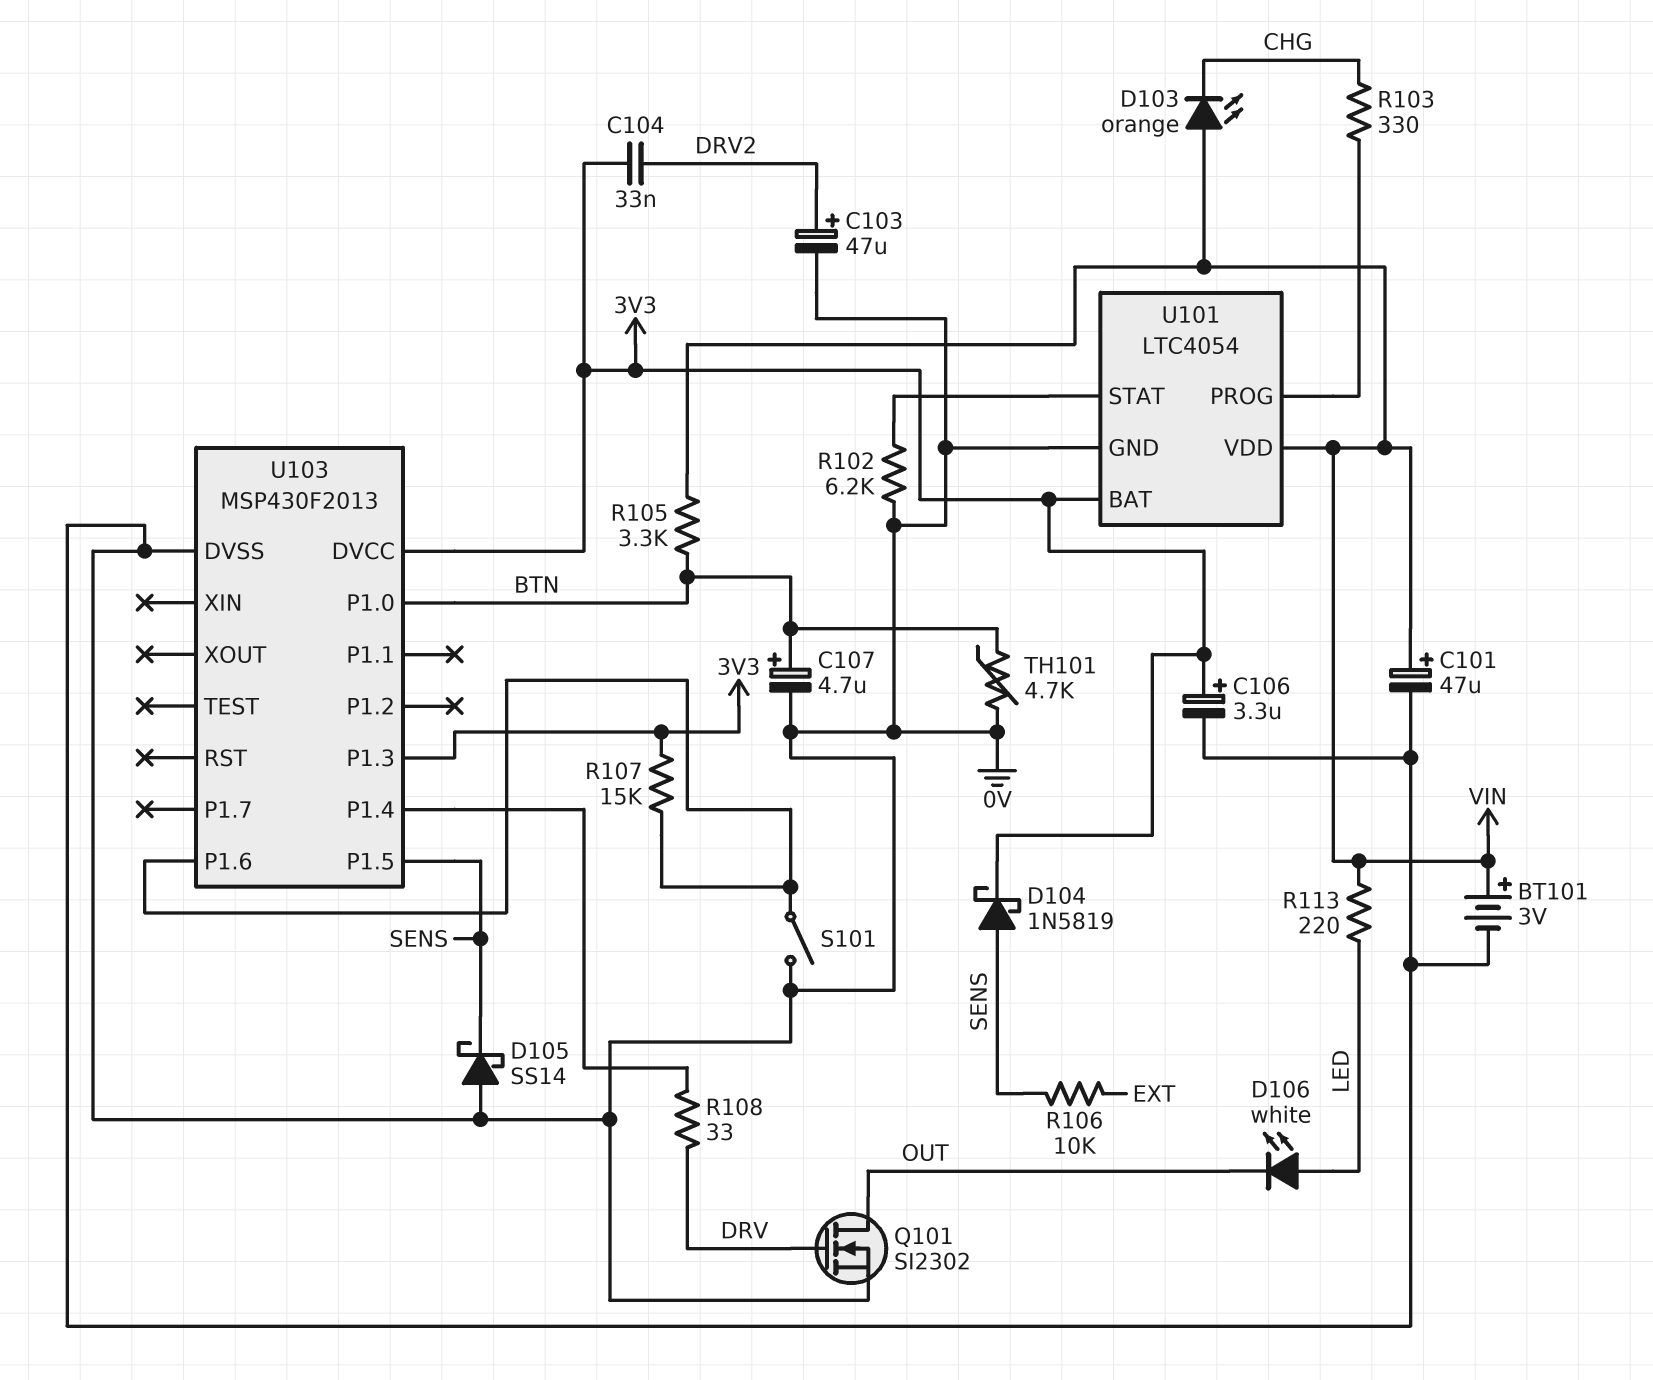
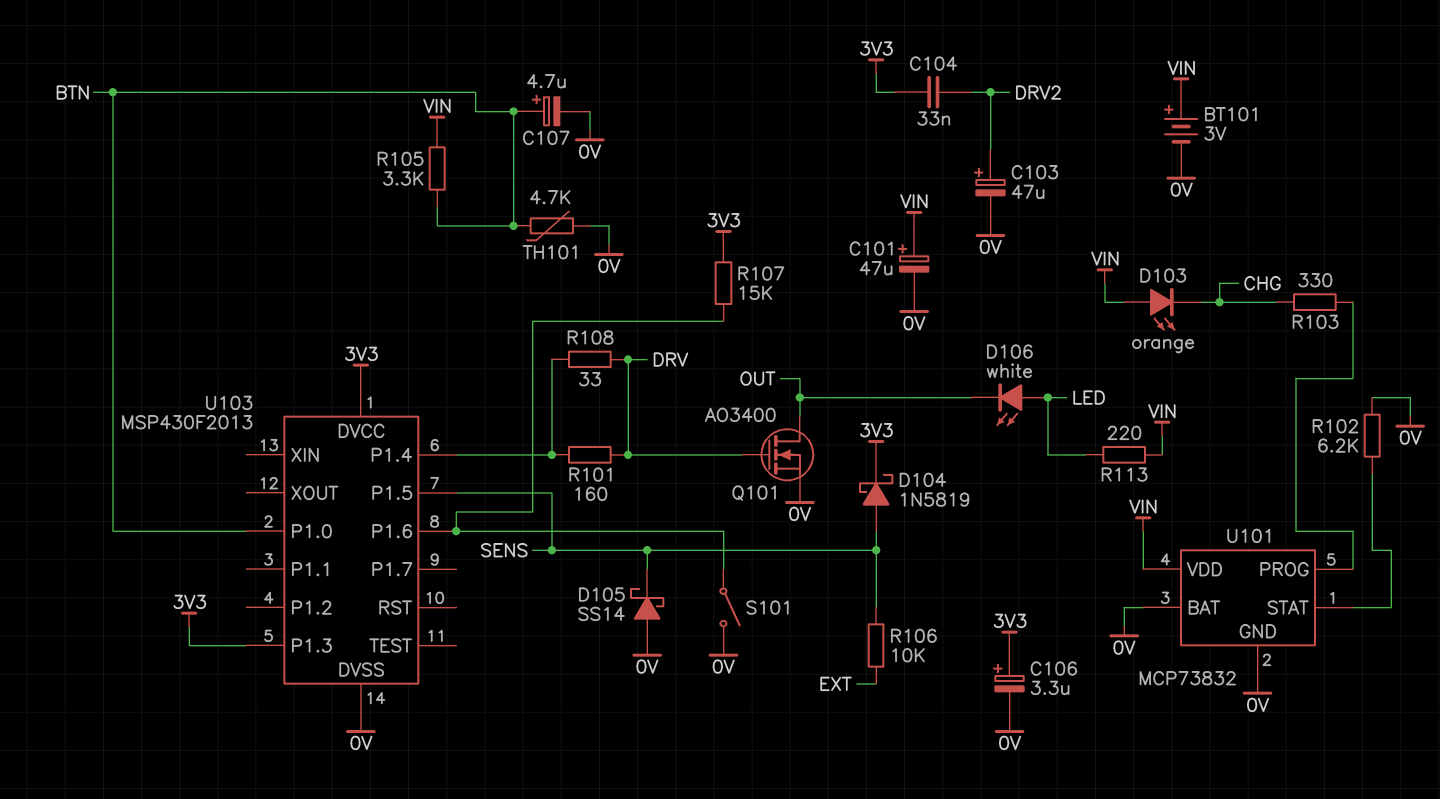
Q101: NMOS SI2302 (G DRV, D OUT, S 0V) -> NMOS AO3400 (G DRV, D OUT, S 0V)
R101: none -> 160 (DRV, U103/P1.4)
U101: LTC4054 -> MCP73832
U101 pin BAT: 3V3 -> 0V

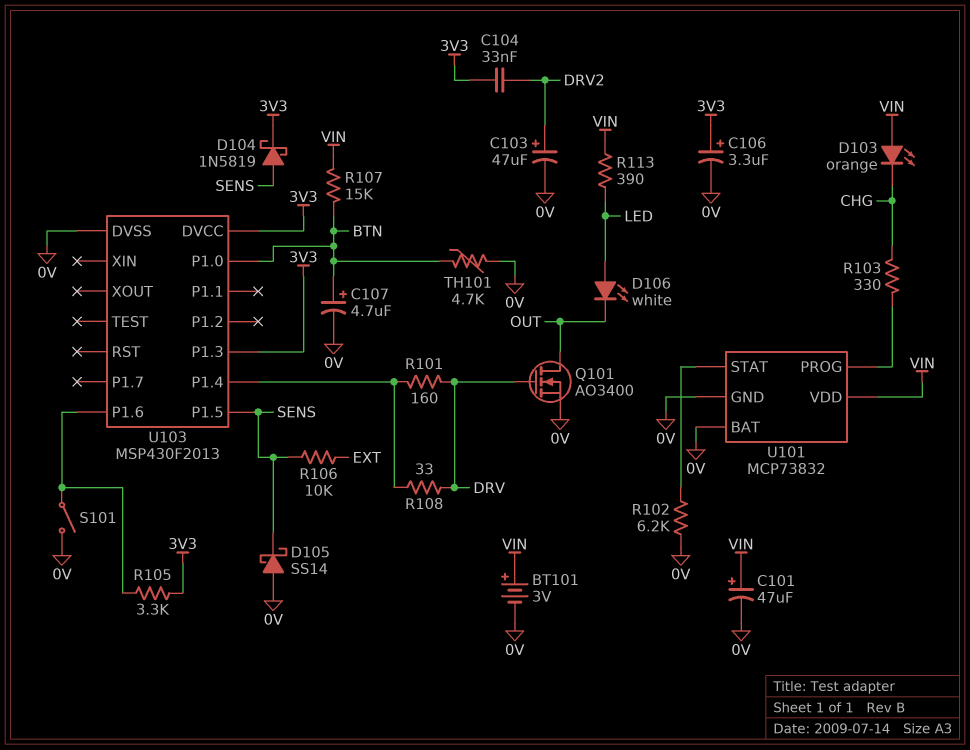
R105: 3.3k (BTN, VIN) -> 3.3k (3V3, U103/P1.6)
R107: 15k (3V3, U103/P1.6) -> 15k (BTN, VIN)
R113: 220 (LED, VIN) -> 390 (LED, VIN)

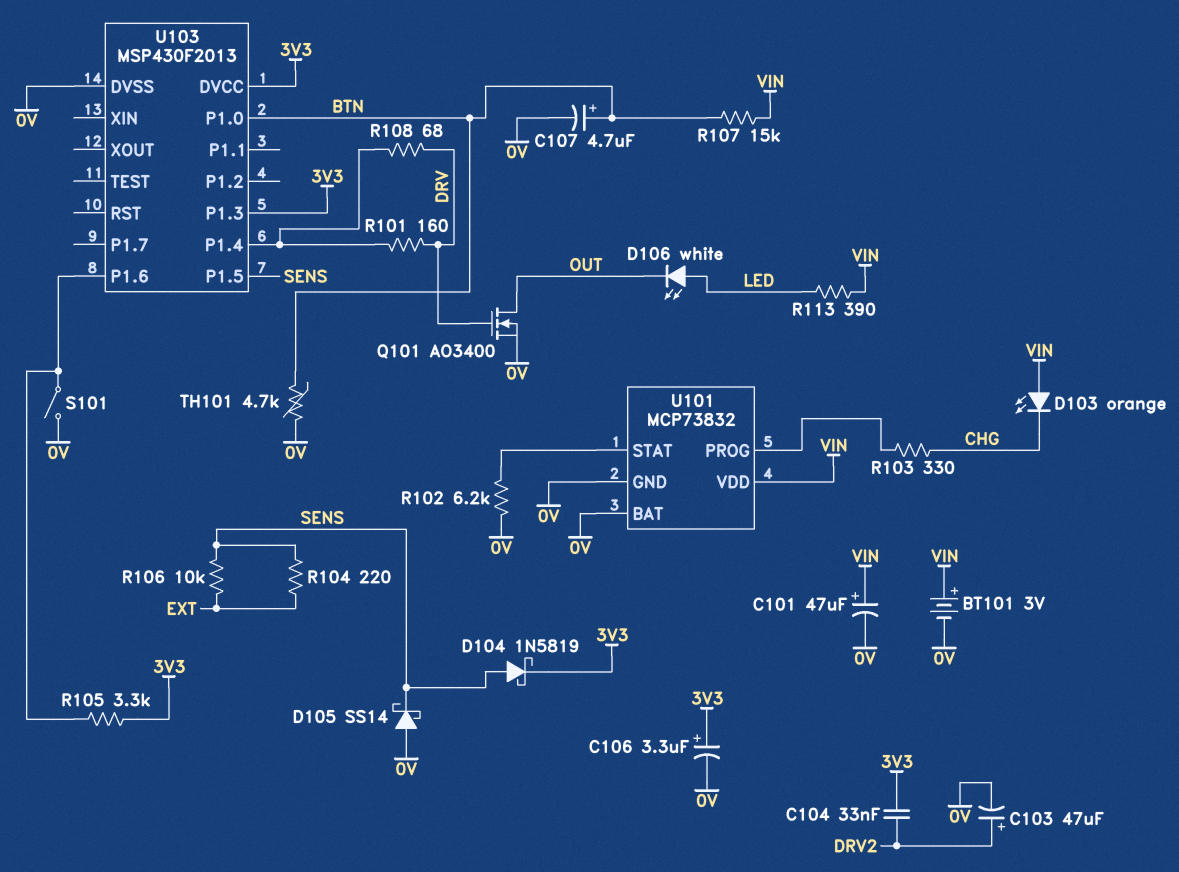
R104: none -> 220 (EXT, SENS)
R108: 33 (DRV, U103/P1.4) -> 68 (DRV, U103/P1.4)

